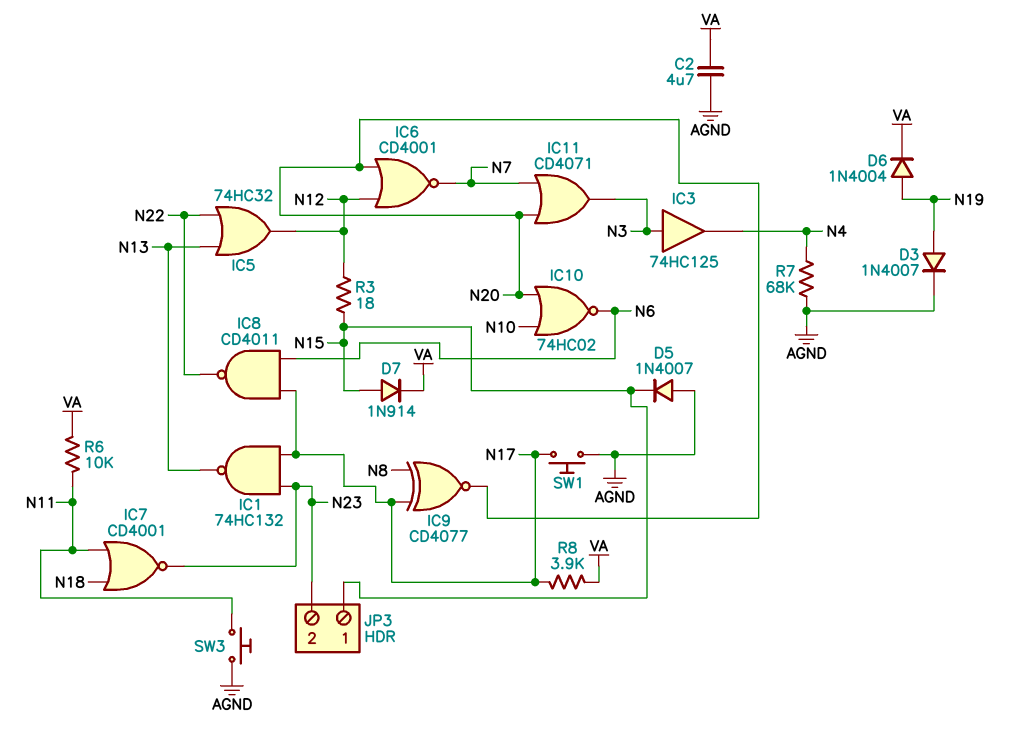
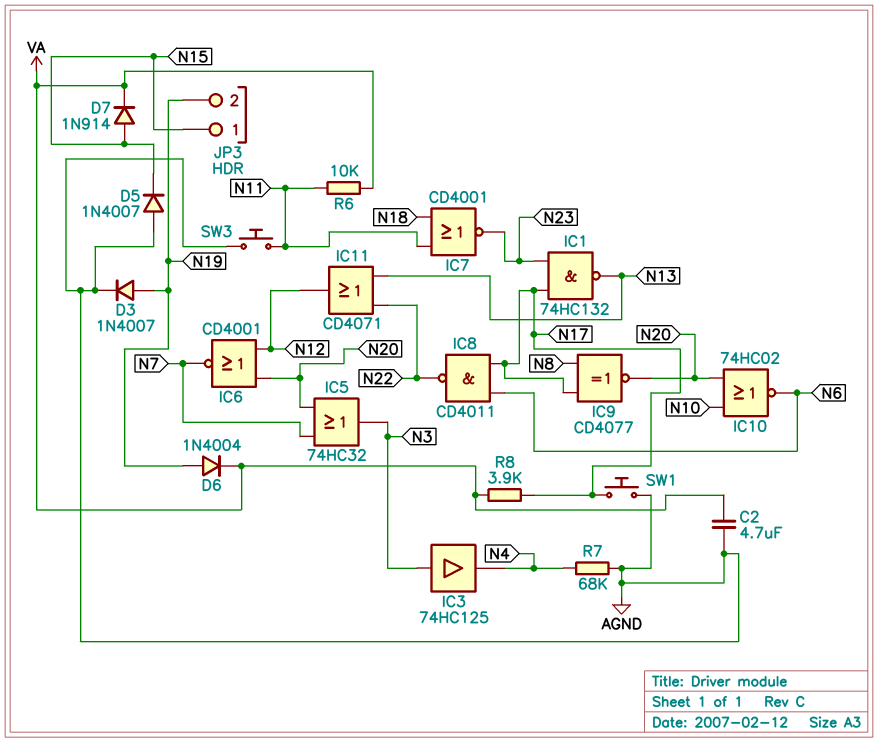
IC5: OR 74HC32 (in N13, in N22, out N12) -> OR 74HC32 (in N7, in N20, out N3)
IC11: OR CD4071 (in N7, in N20, out N3) -> OR CD4071 (in N13, in N22, out N12)
JP3 pin 2: N23 -> N19
R3: 18 (N12, N15) -> none

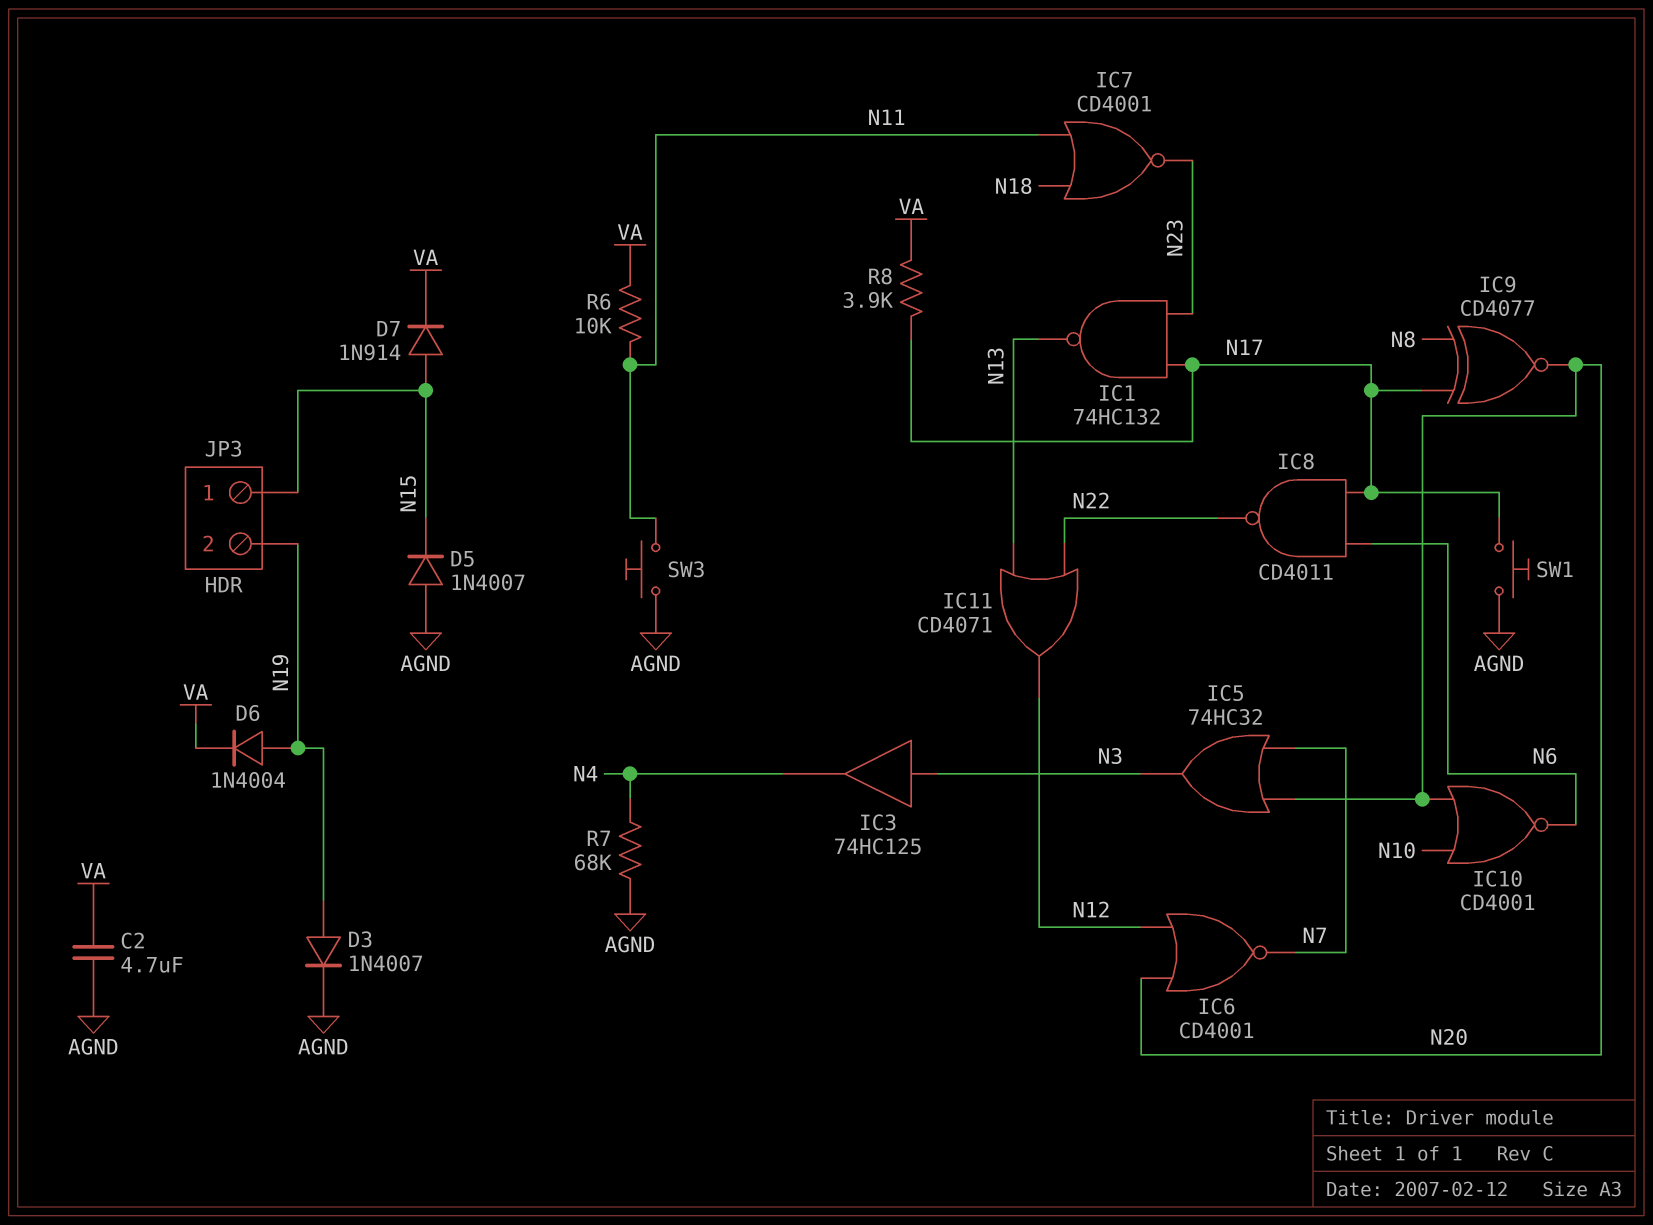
IC10: NOR 74HC02 (in N10, in N20, out N6) -> NOR CD4001 (in N10, in N20, out N6)

